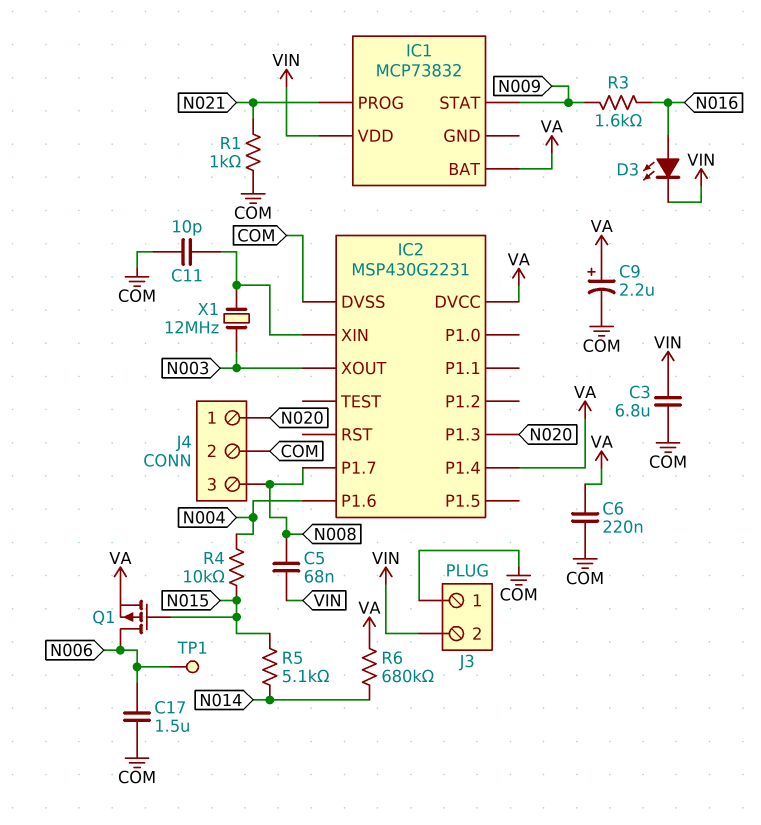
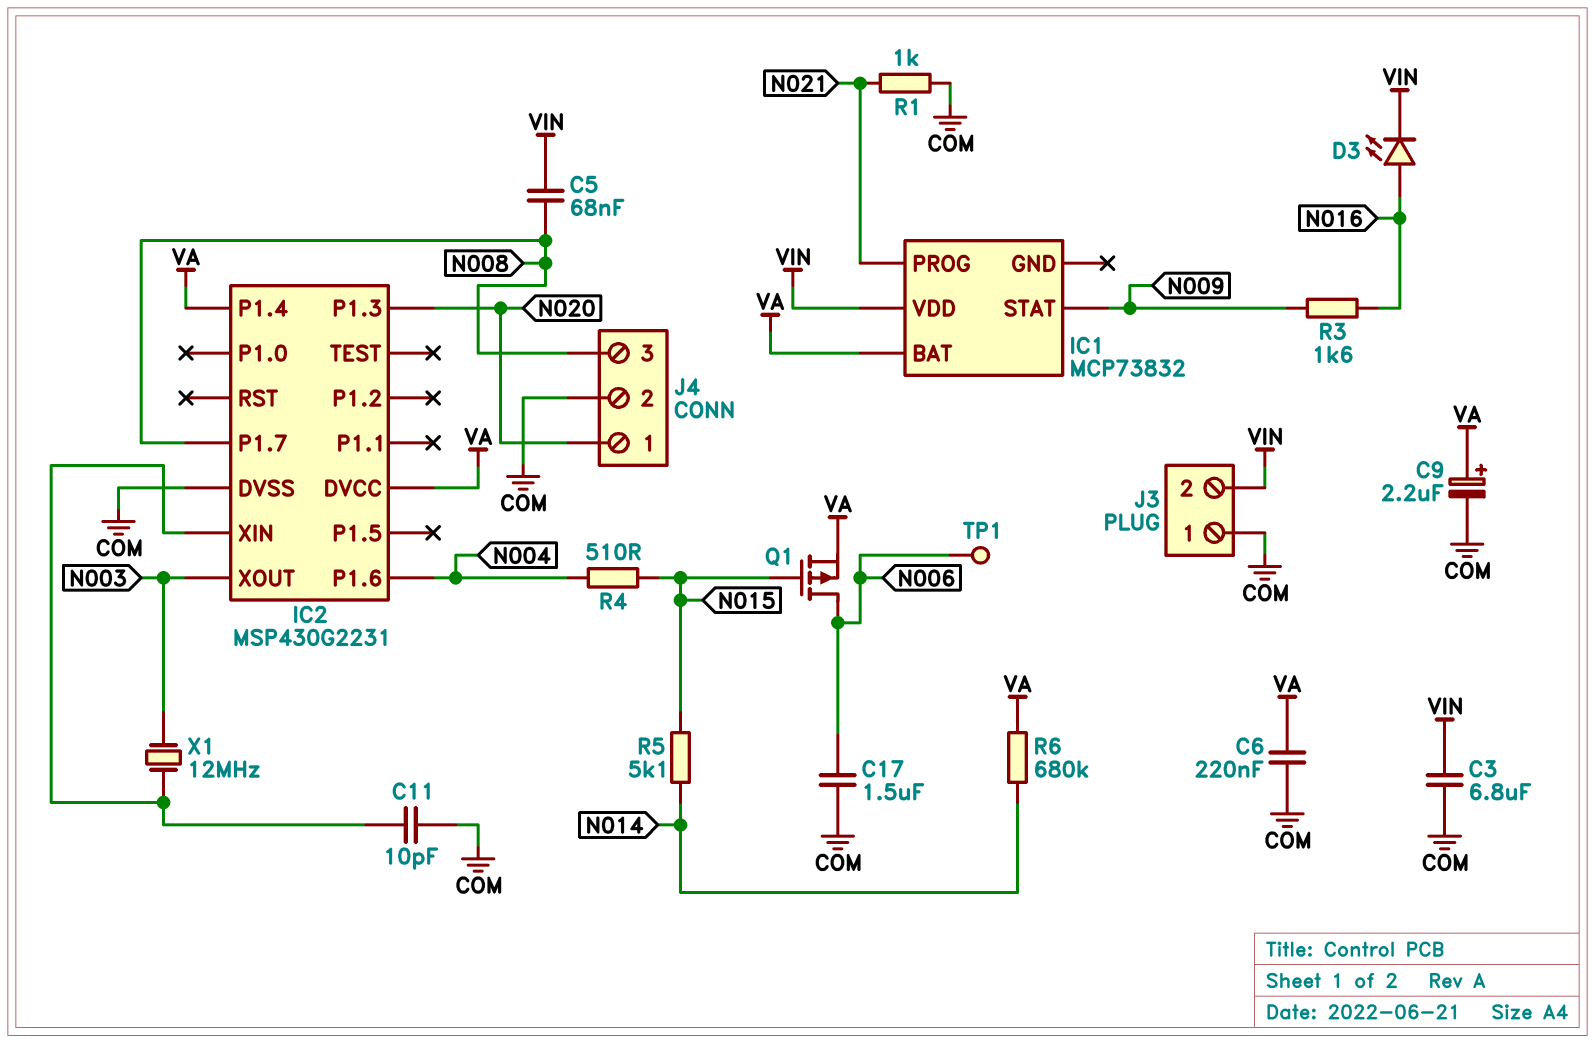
R4: 10k (N004, N015) -> 510 (N004, N015)

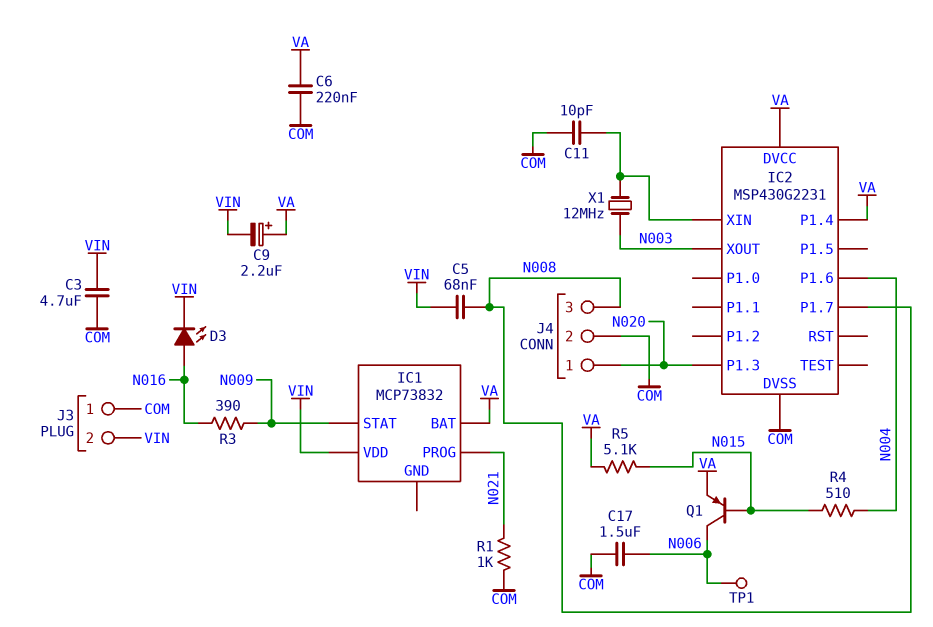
C3: 6.8uF (COM, VIN) -> 4.7uF (COM, VIN)
C9: 2.2uF (plus VA, minus COM) -> 2.2uF (plus VA, minus VIN)
Q1: PMOS (G N015, D N006, S VA) -> PNP (B N015, C N006, E VA)
R3: 1.6k (N009, N016) -> 390 (N009, N016)
R5: 5.1k (N014, N015) -> 5.1k (N015, VA)
R6: 680k (N014, VA) -> none

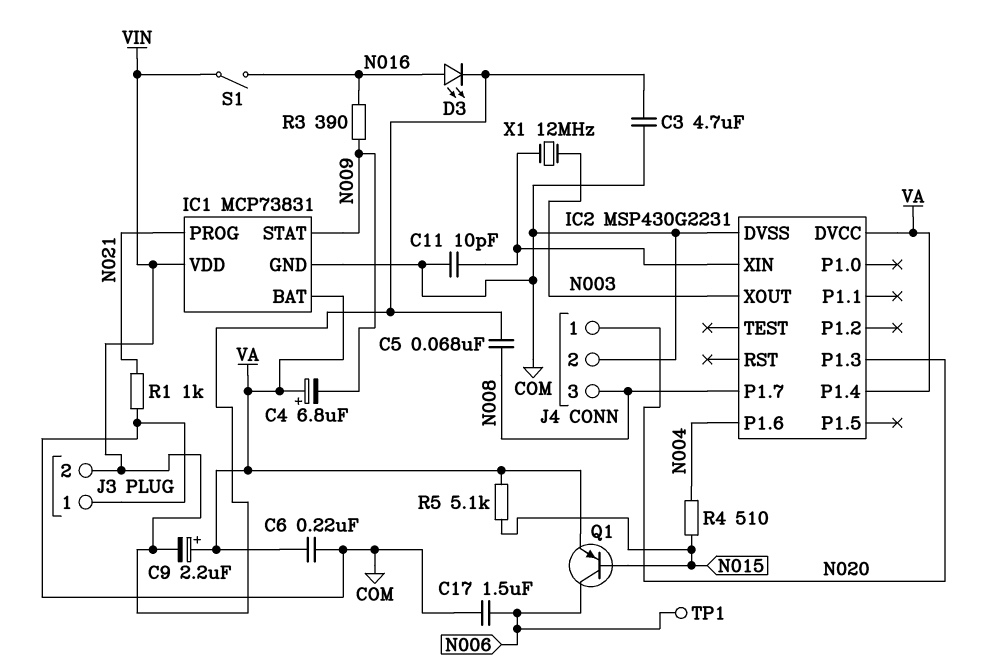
C4: none -> 6.8uF (plus VA, minus N009)
IC1: MCP73832 -> MCP73831
IC1 pin GND: none -> COM
S1: none -> switch (N016, VIN)

